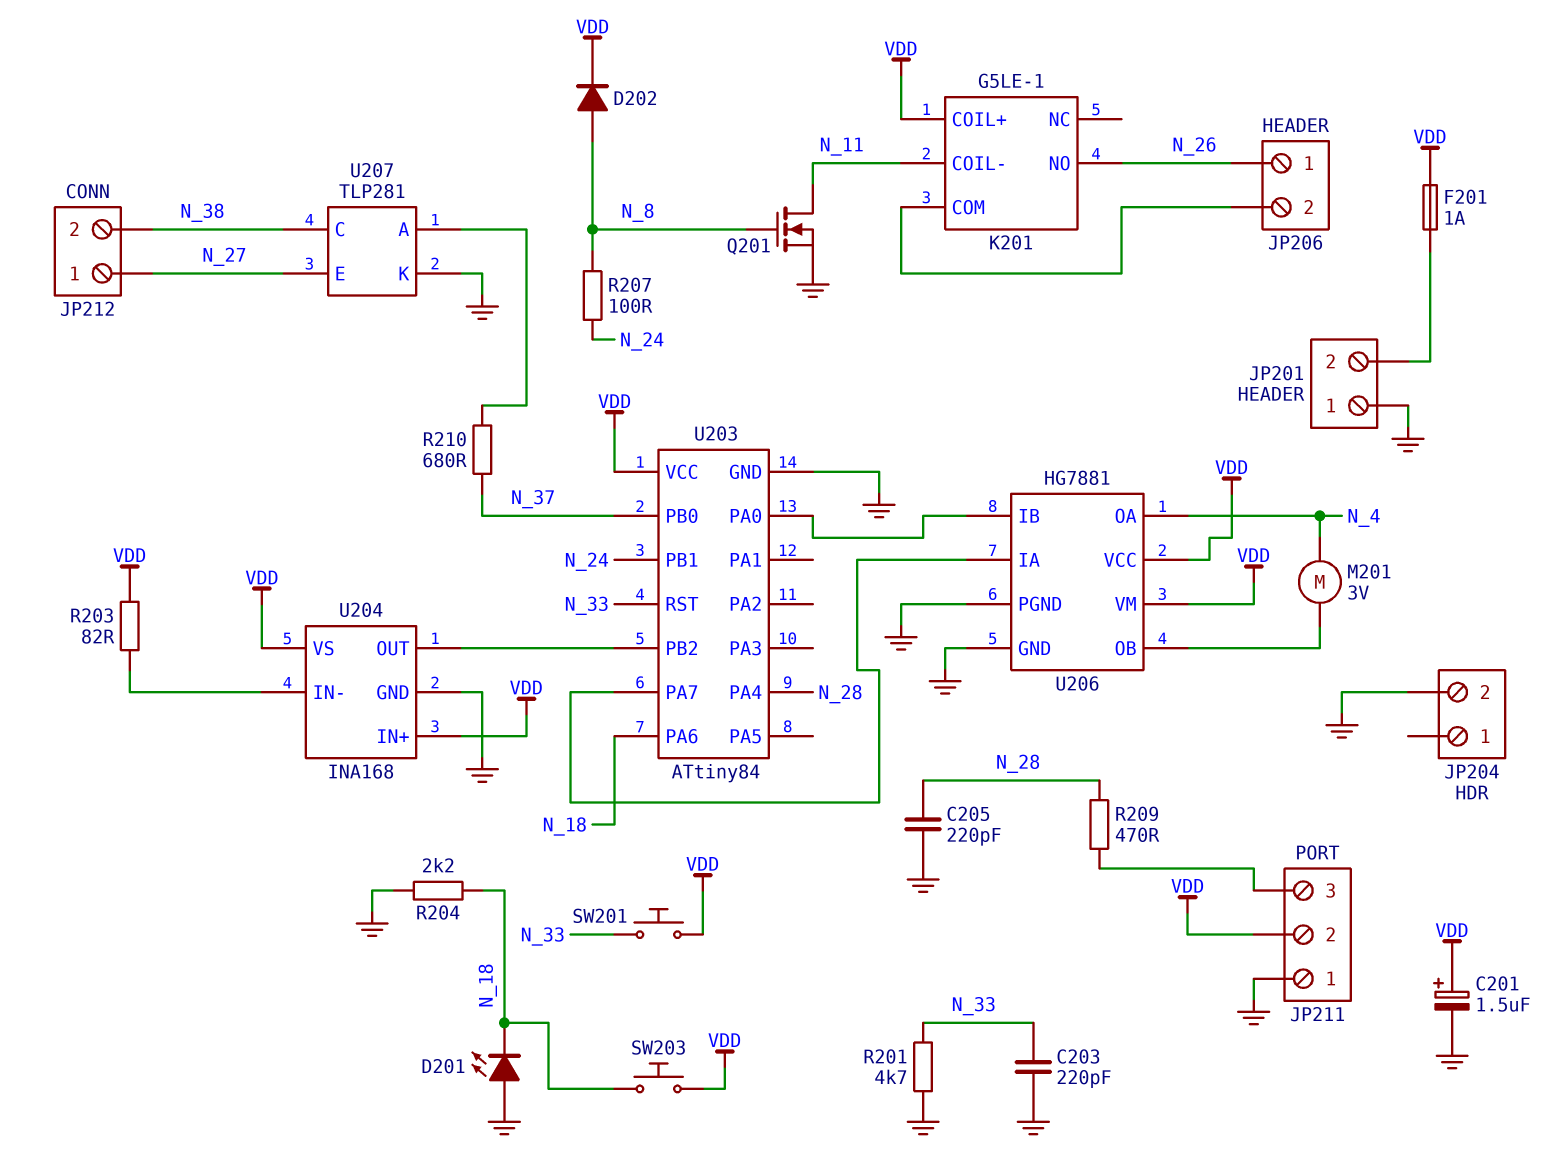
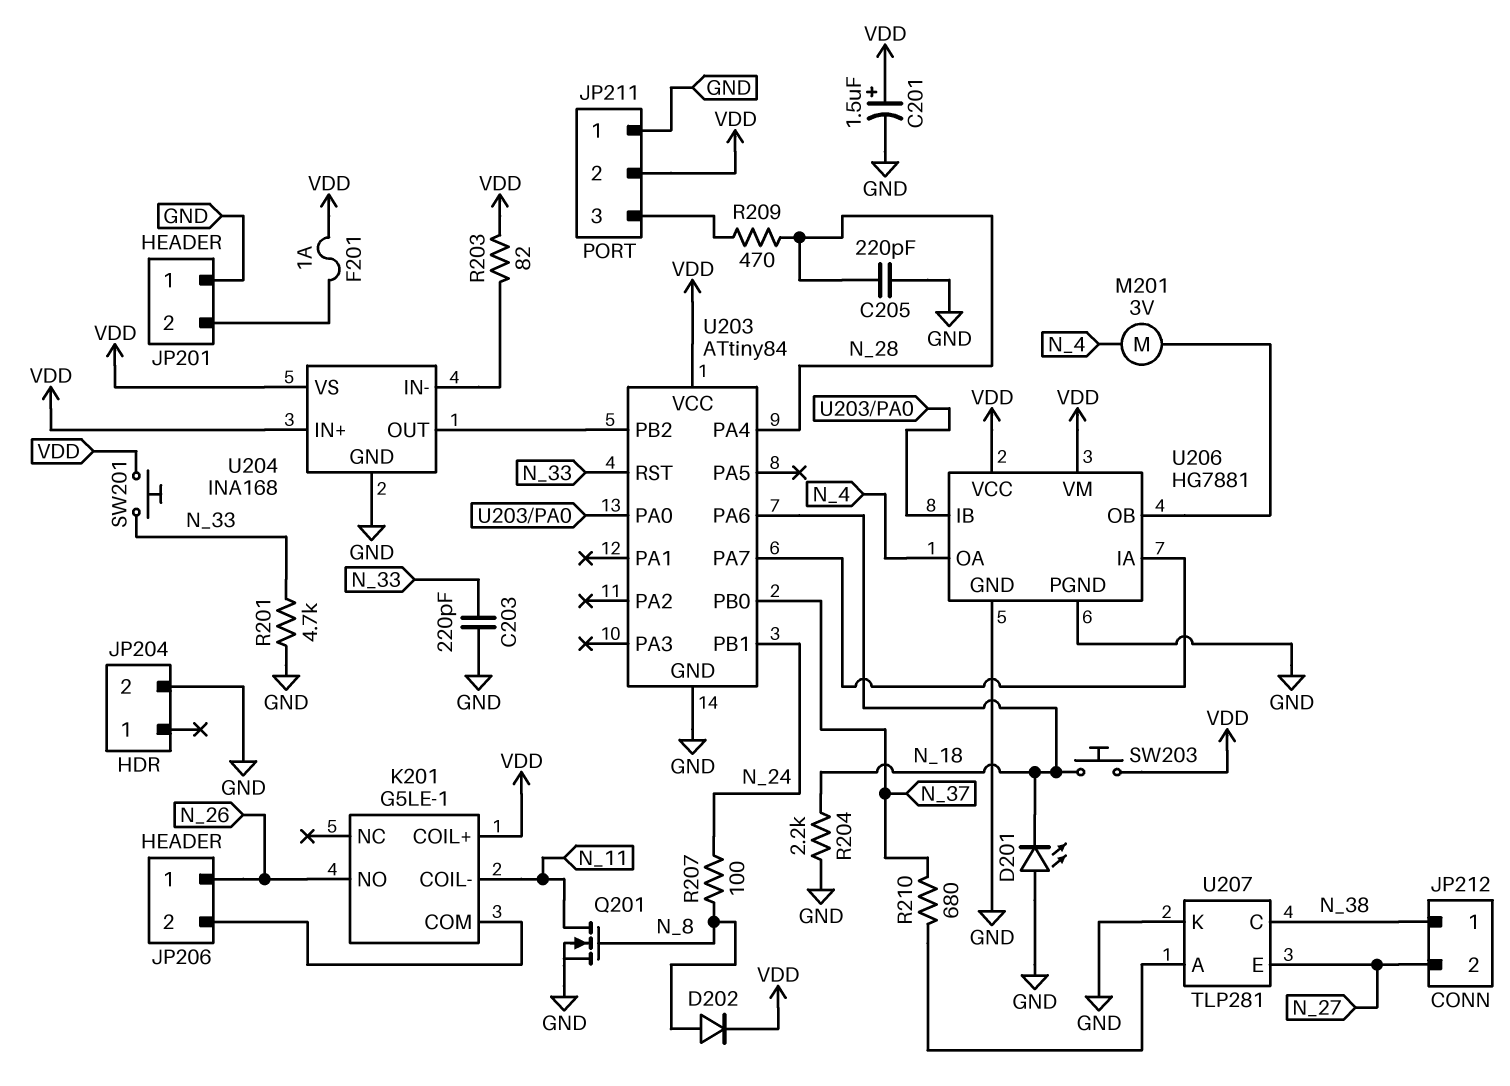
JP212 pin 1: N_27 -> N_38
JP212 pin 2: N_38 -> N_27

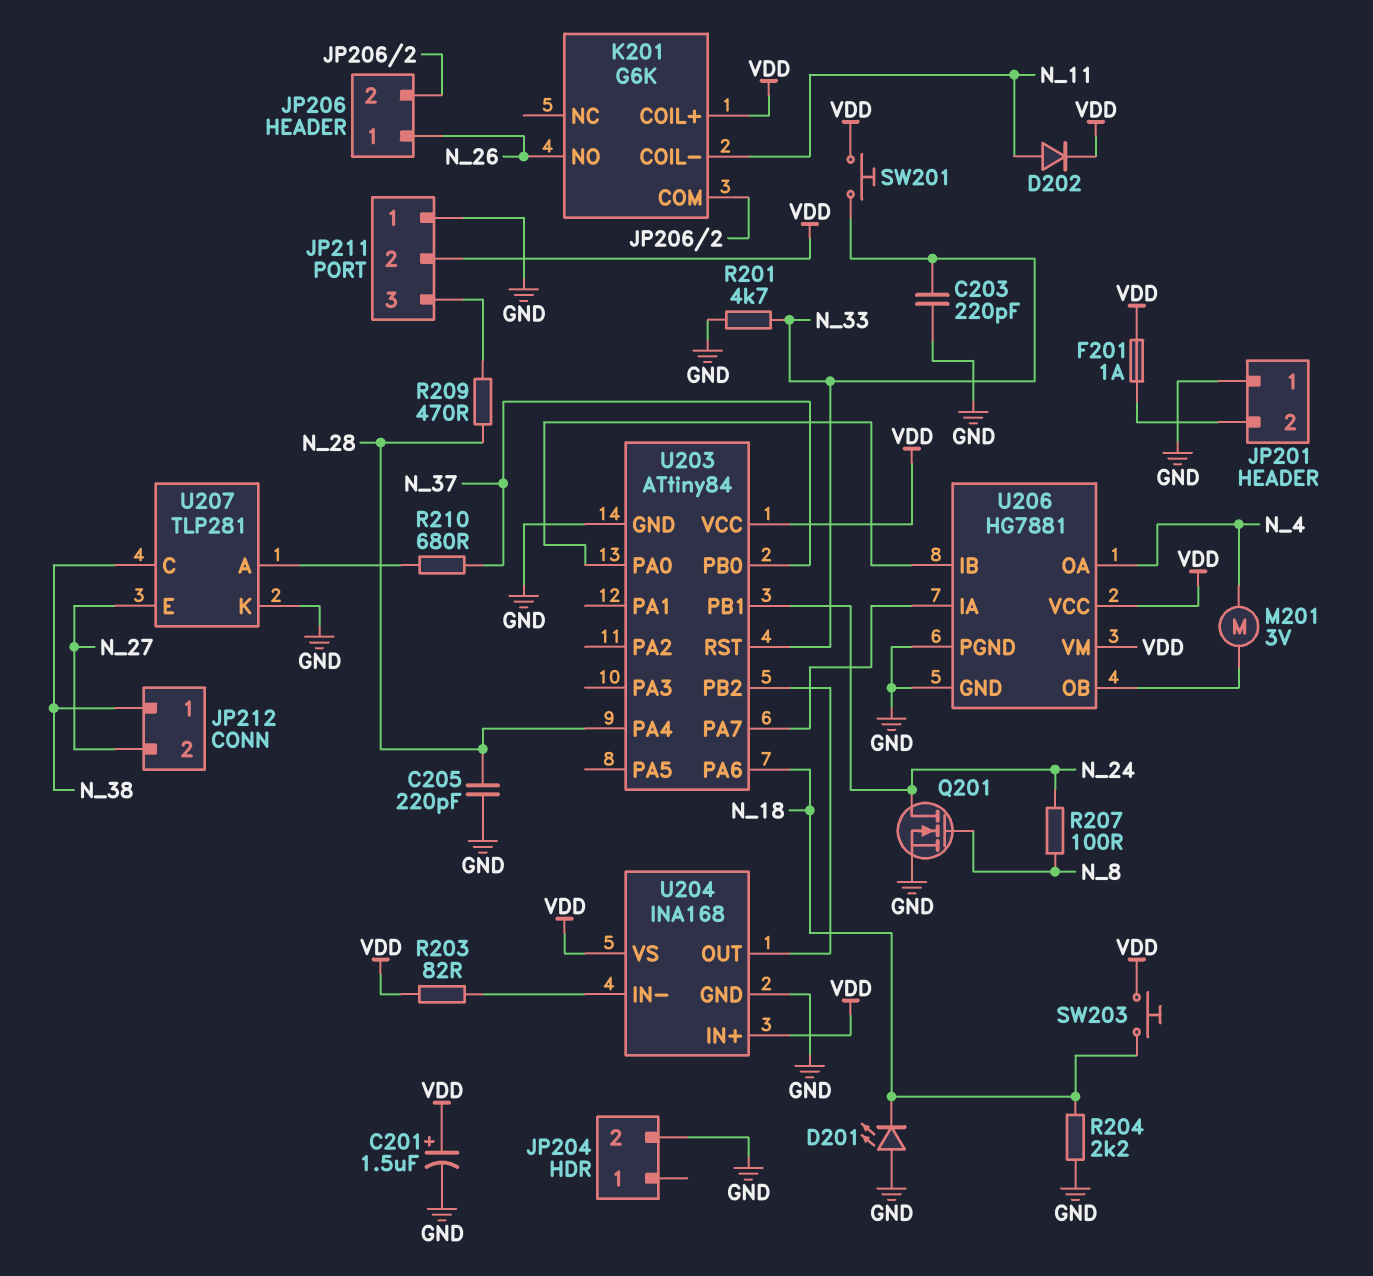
D202: diode (A N_8, K VDD) -> diode (A N_11, K VDD)
K201: G5LE-1 -> G6K
Q201: NMOS (G N_8, D N_11, S GND) -> NMOS (G N_8, D N_24, S GND)

